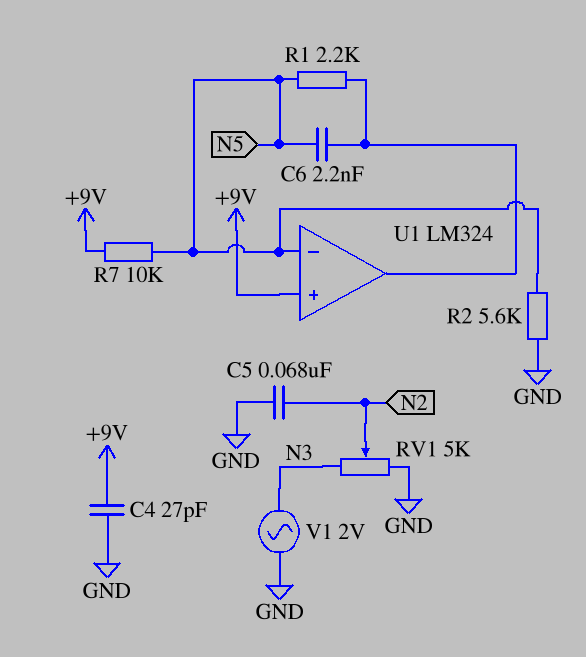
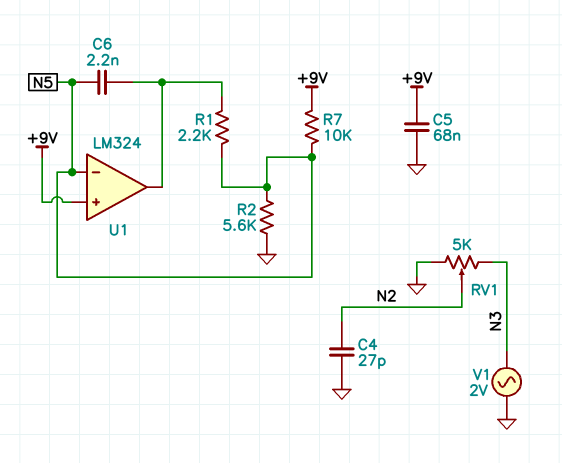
C4: 27pF (+9V, GND) -> 27pF (GND, N2)
C5: 68nF (GND, N2) -> 68nF (+9V, GND)

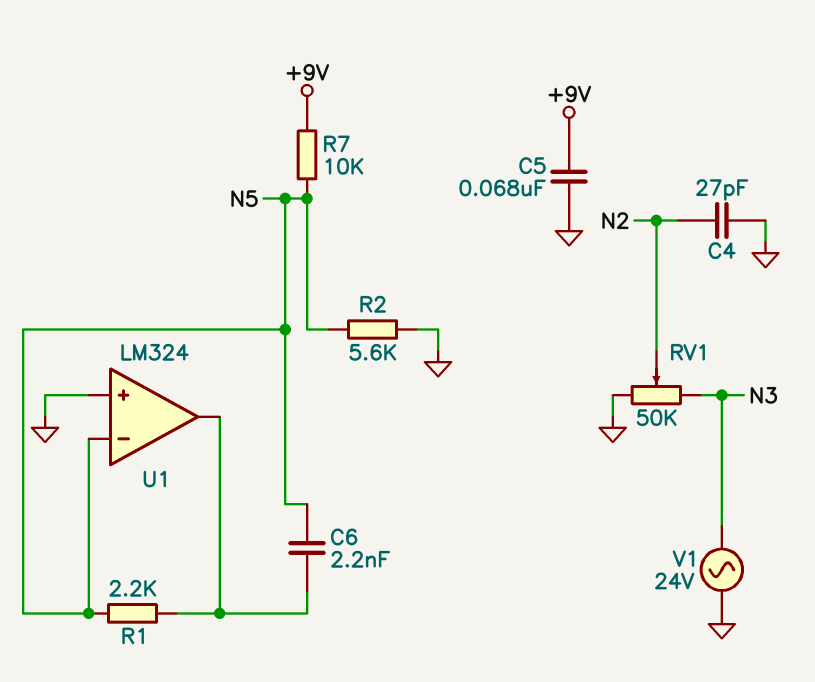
RV1: 5k (GND, N3, wiper N2) -> 50k (GND, N3, wiper N2)
U1 pin in+: +9V -> GND
V1: AC 2V (GND, N3) -> AC 24V (GND, N3)

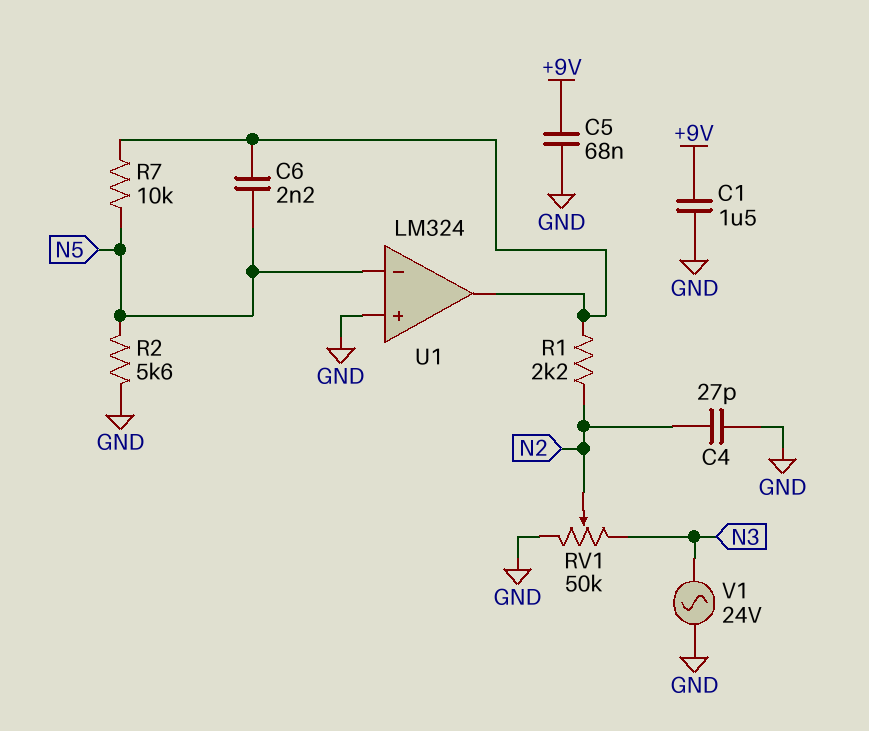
C1: none -> 1.5uF (+9V, GND)
R1: 2.2k (N5, U1/out) -> 2.2k (N2, U1/out)
R7: 10k (+9V, N5) -> 10k (N5, U1/out)

